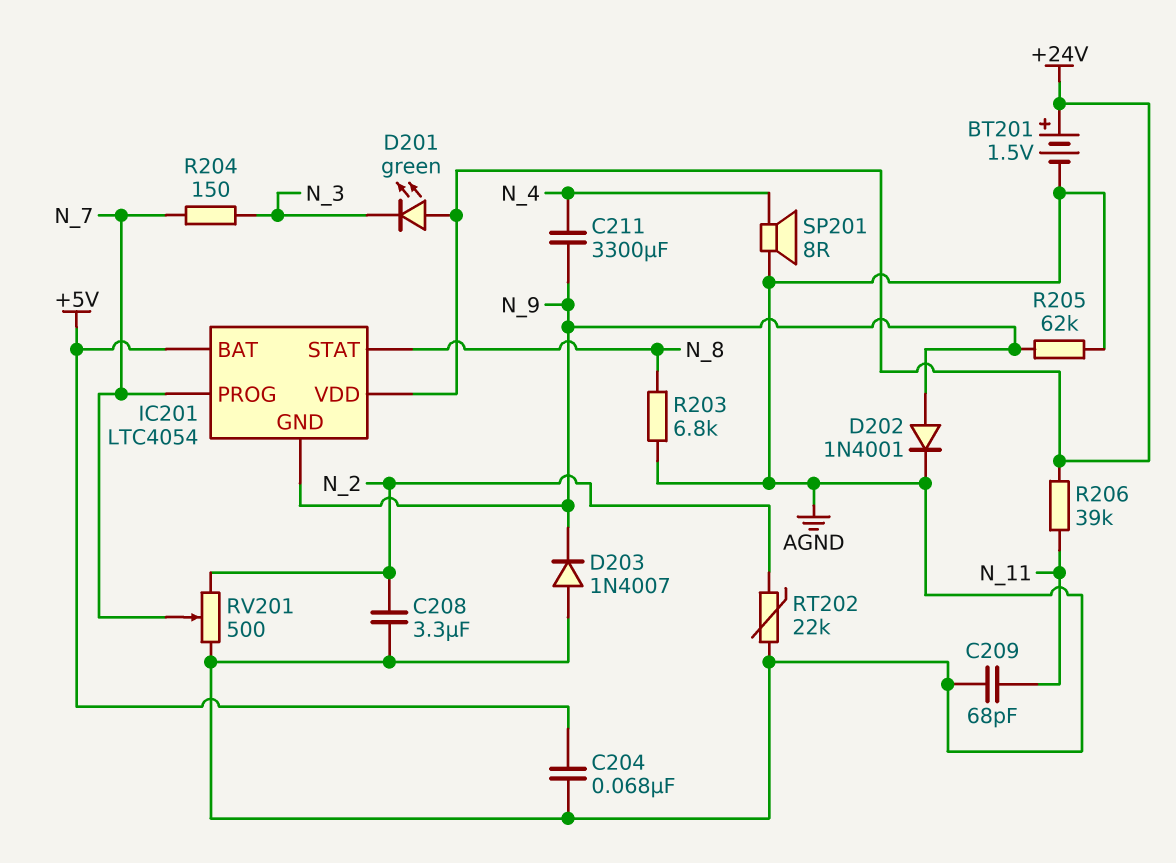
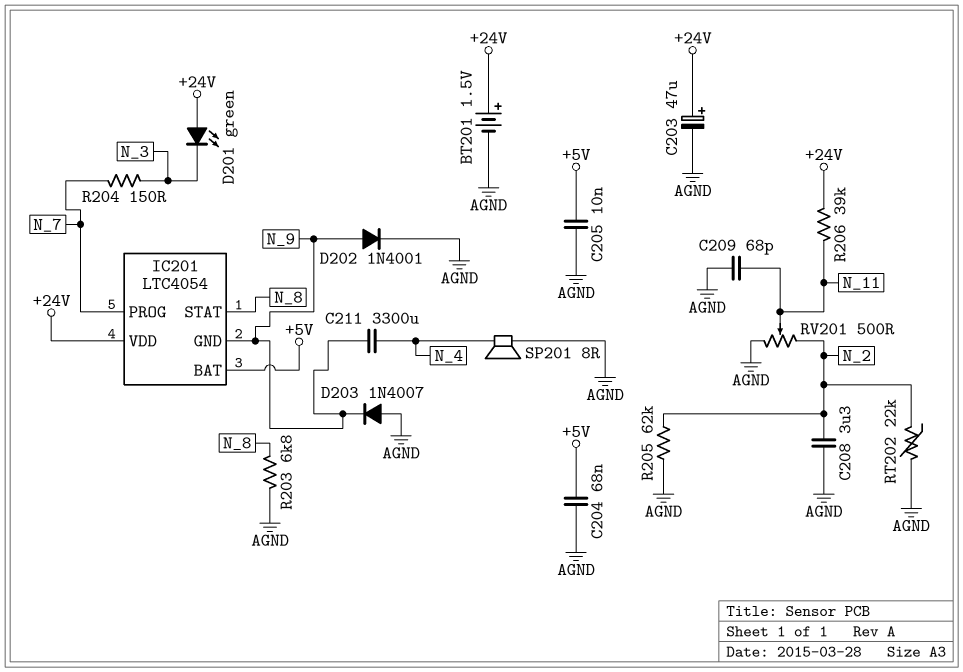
C203: none -> 47uF (plus +24V, minus AGND)
C205: none -> 10nF (+5V, AGND)
R205: 62k (AGND, N_9) -> 62k (AGND, N_2)
RV201: 500 (AGND, N_2, wiper N_7) -> 500 (AGND, N_2, wiper N_11)

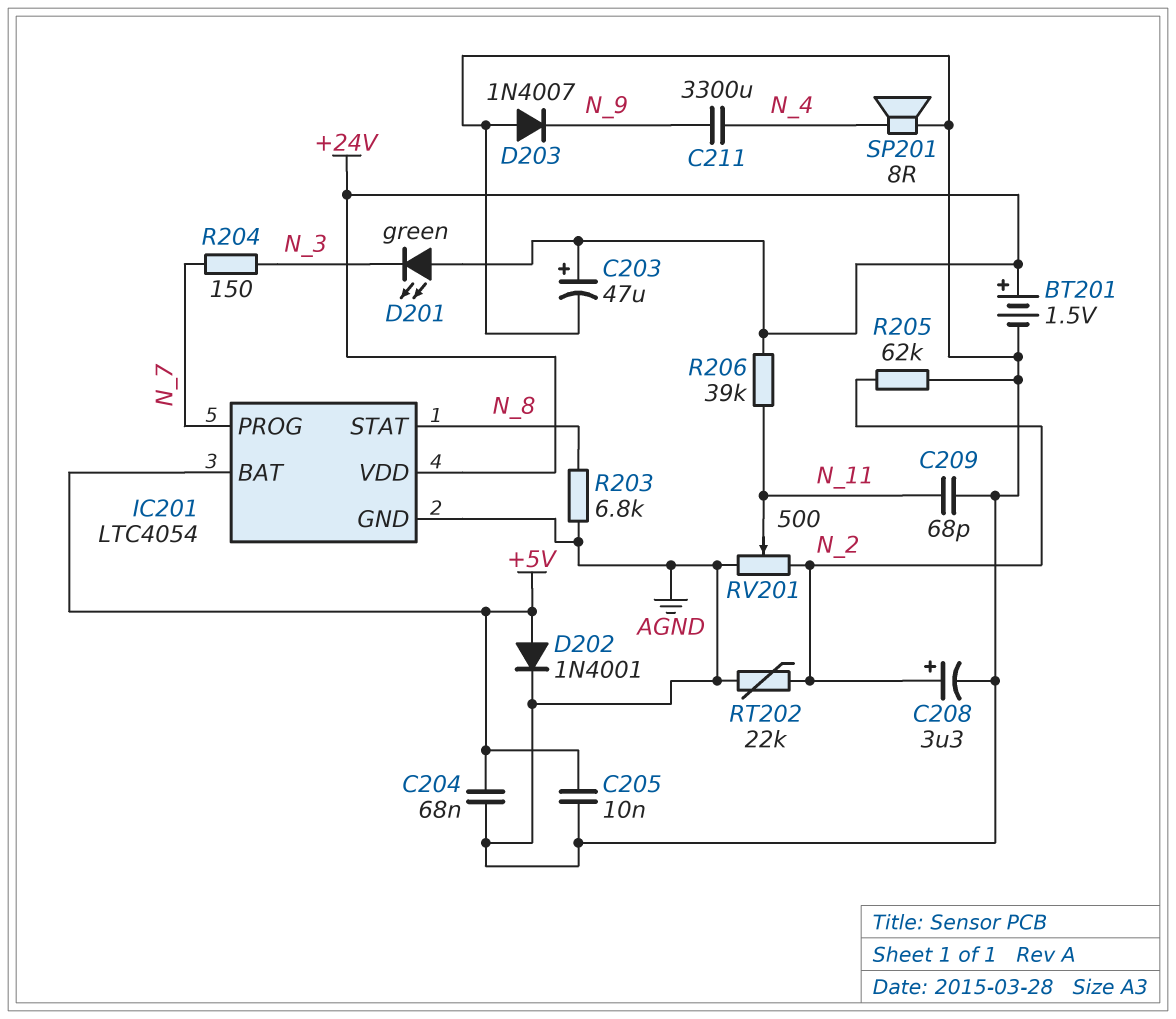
C208: 3.3uF (AGND, N_2) -> 3.3uF (plus N_2, minus AGND)
D202: diode 1N4001 (A N_9, K AGND) -> diode 1N4001 (A +5V, K AGND)
IC201 pin GND: N_9 -> AGND

